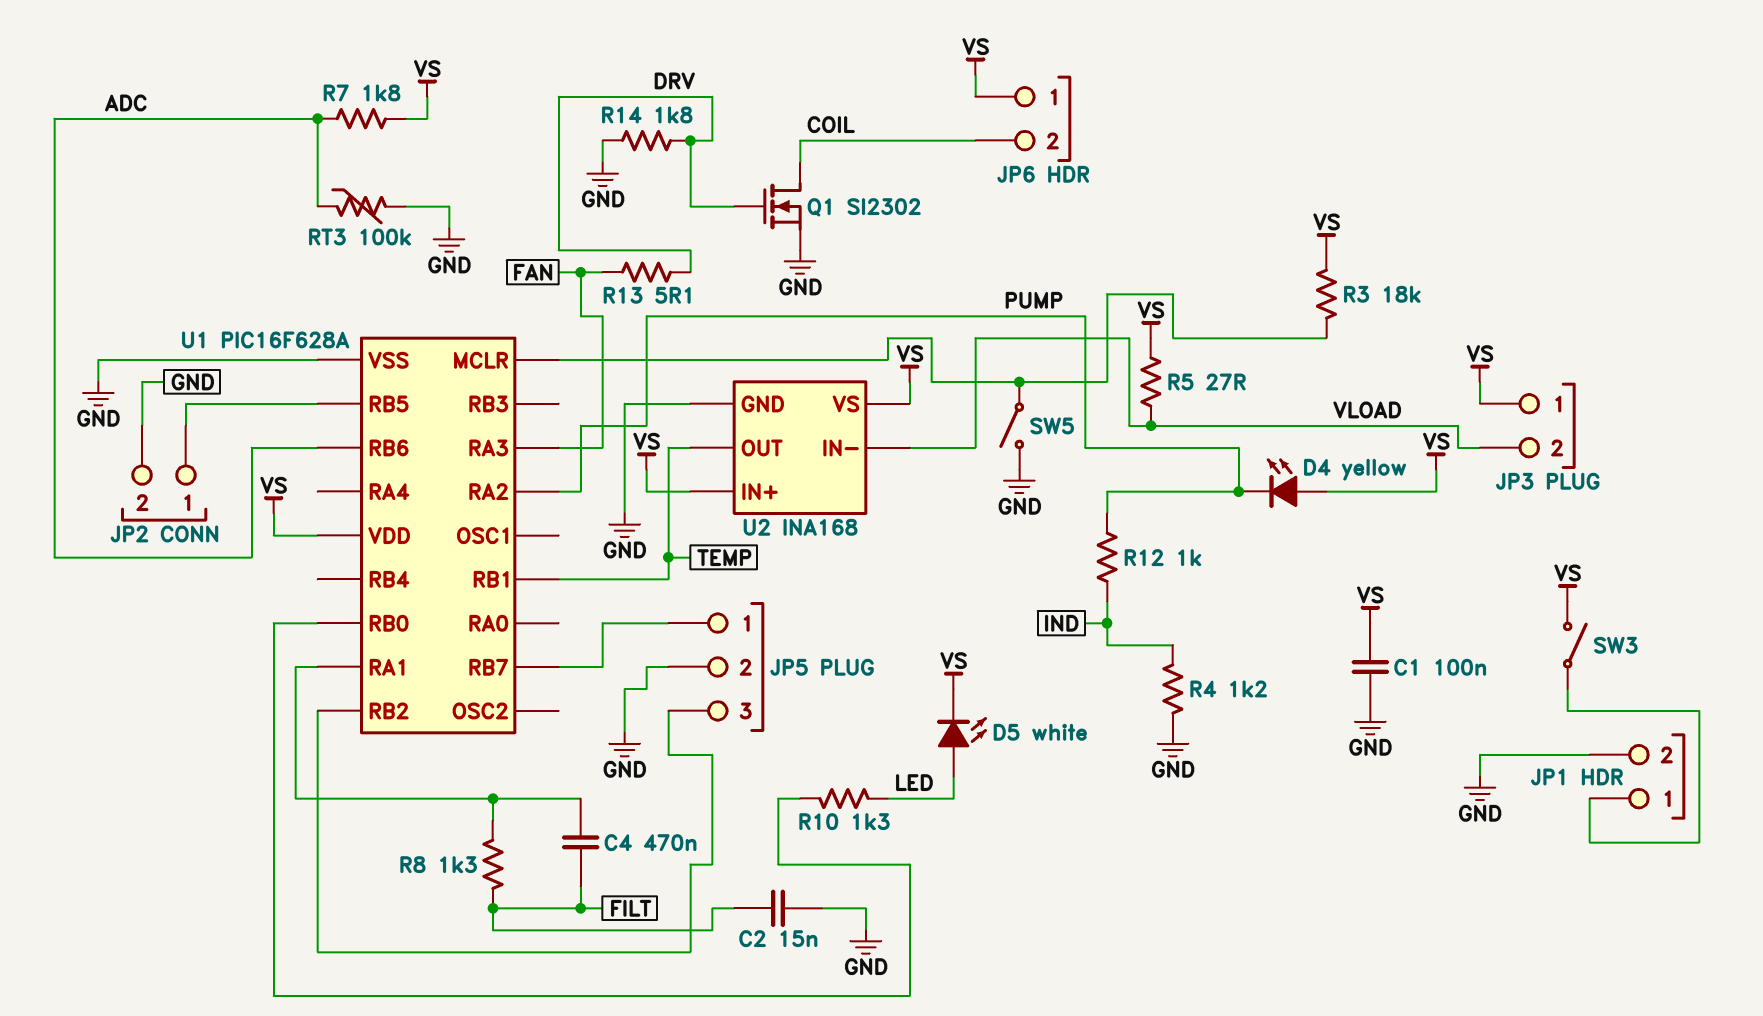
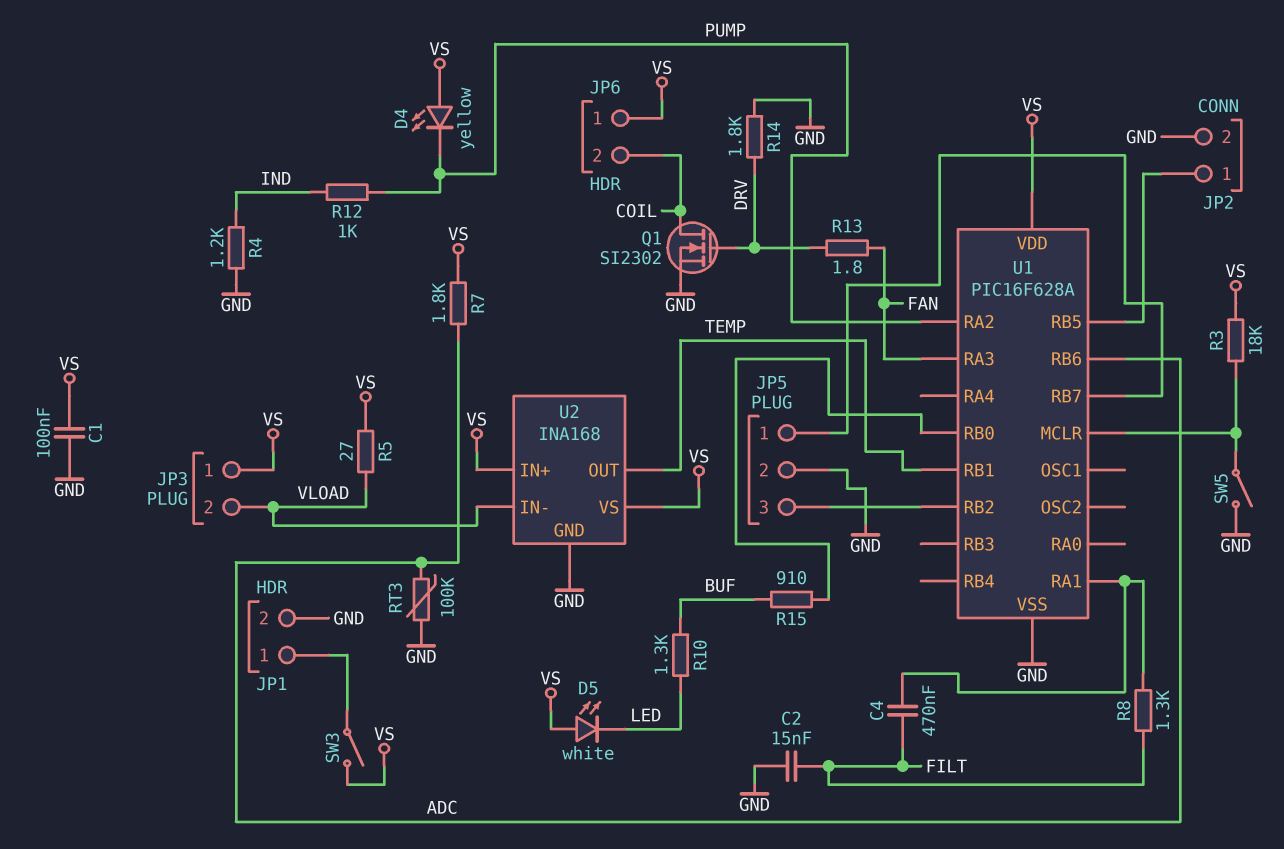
D5: LED white (A LED, K VS) -> LED white (A VS, K LED)
R10: 1.3k (LED, U1/RB0) -> 1.3k (BUF, LED)
R13: 5.1 (DRV, FAN) -> 1.8 (DRV, FAN)
R15: none -> 910 (BUF, U1/RB0)

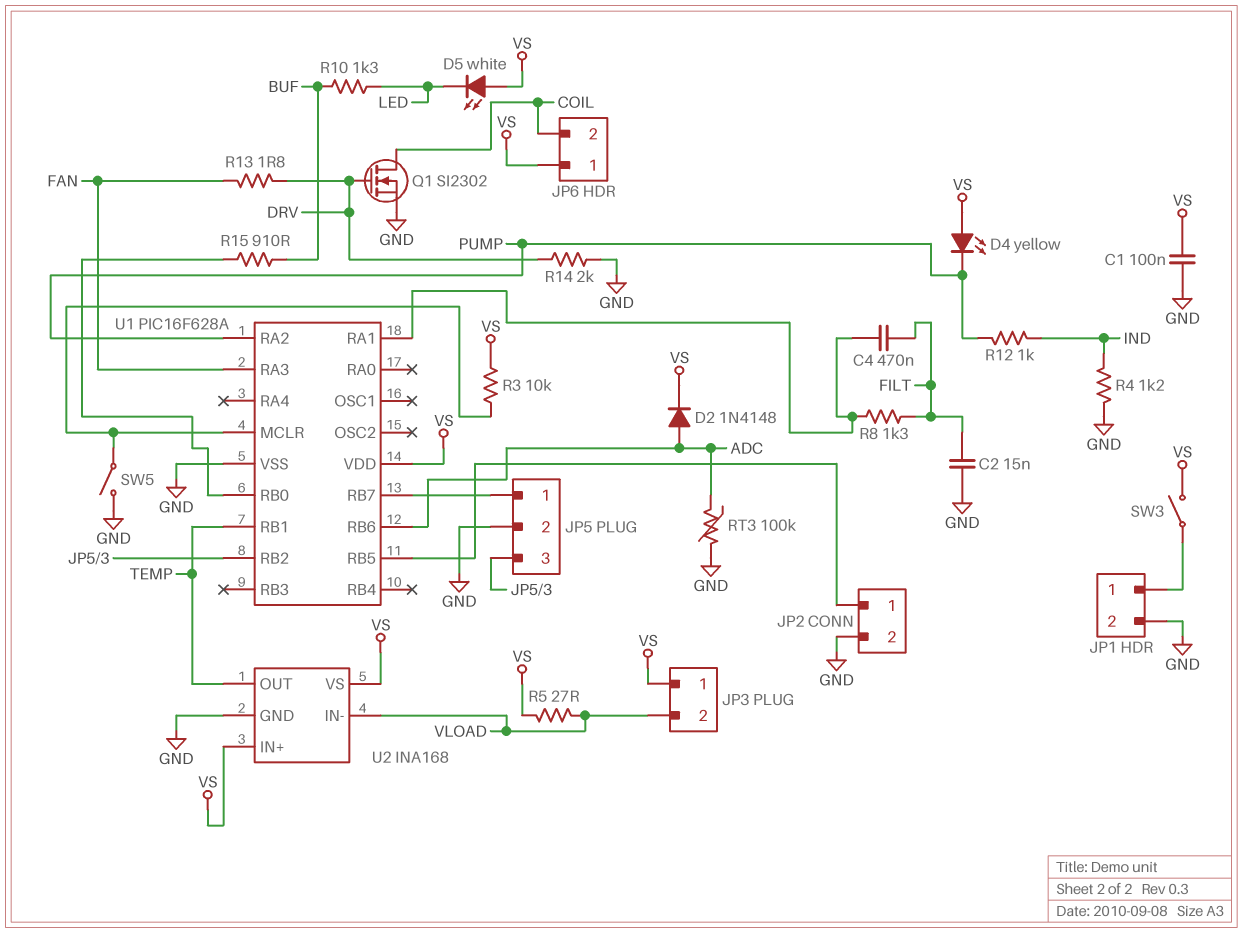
D2: none -> diode 1N4148 (A ADC, K VS)
R3: 18k (U1/MCLR, VS) -> 10k (U1/MCLR, VS)
R7: 1.8k (ADC, VS) -> none
R14: 1.8k (DRV, GND) -> 2k (DRV, GND)

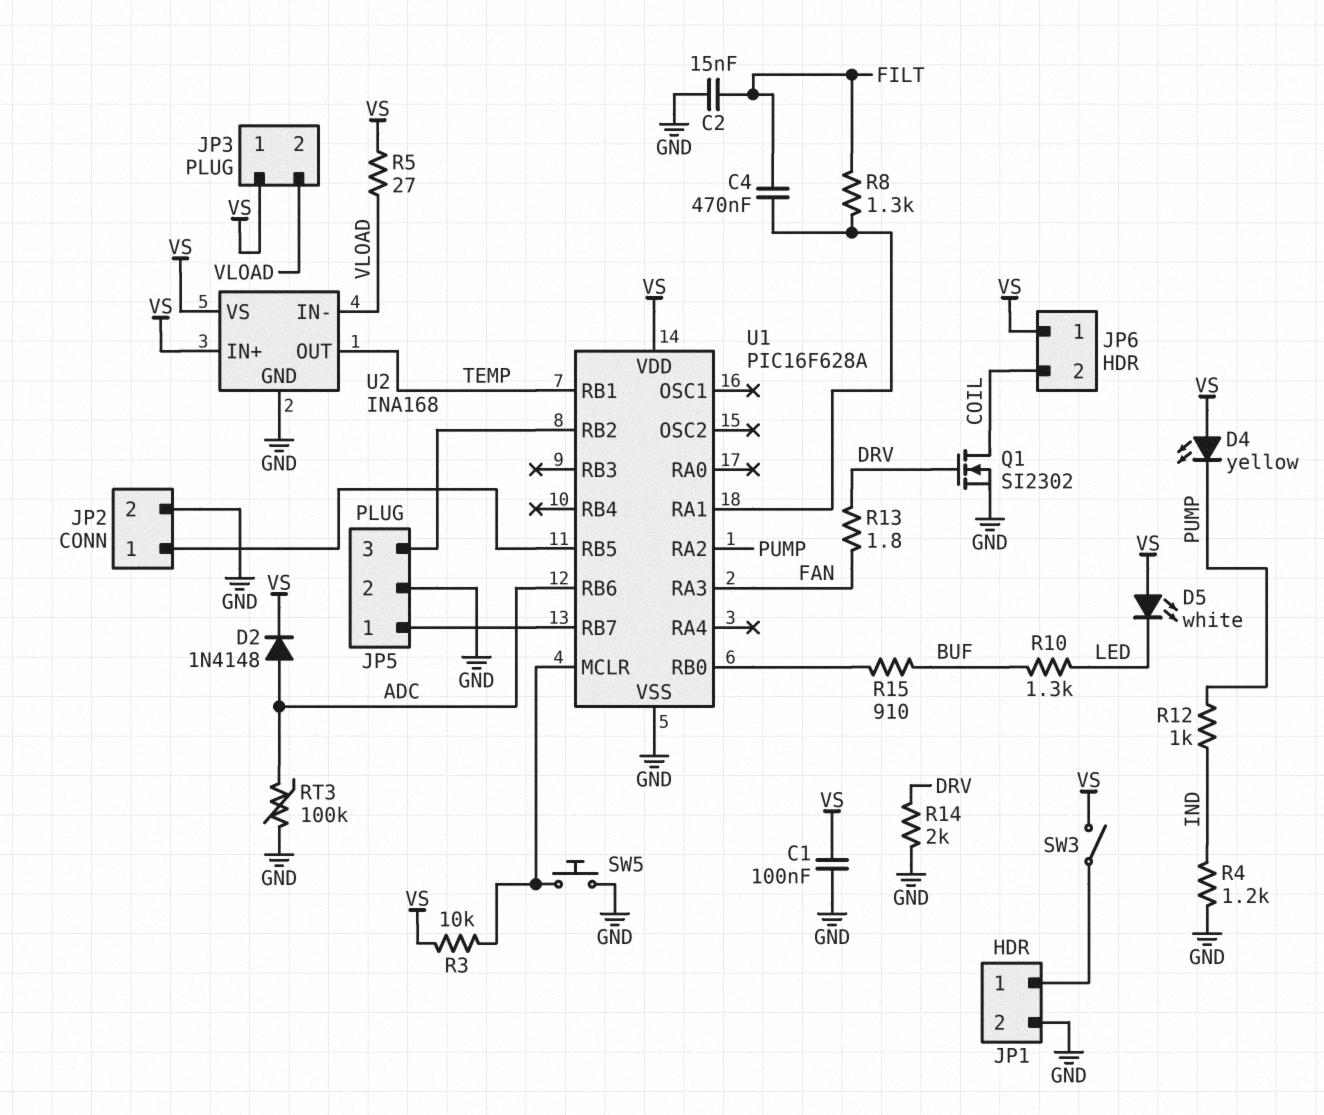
SW5: switch (GND, U1/MCLR) -> button (GND, U1/MCLR)

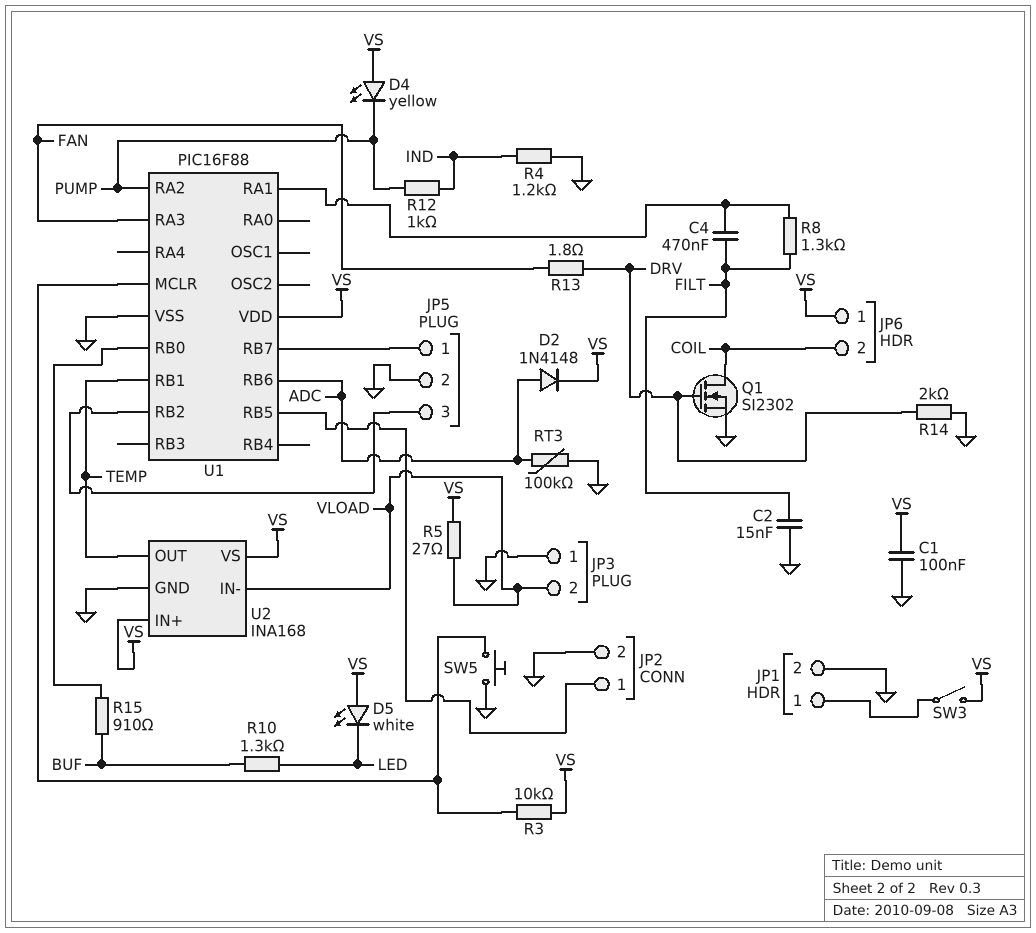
JP3 pin 1: VS -> GND
U1: PIC16F628A -> PIC16F88

